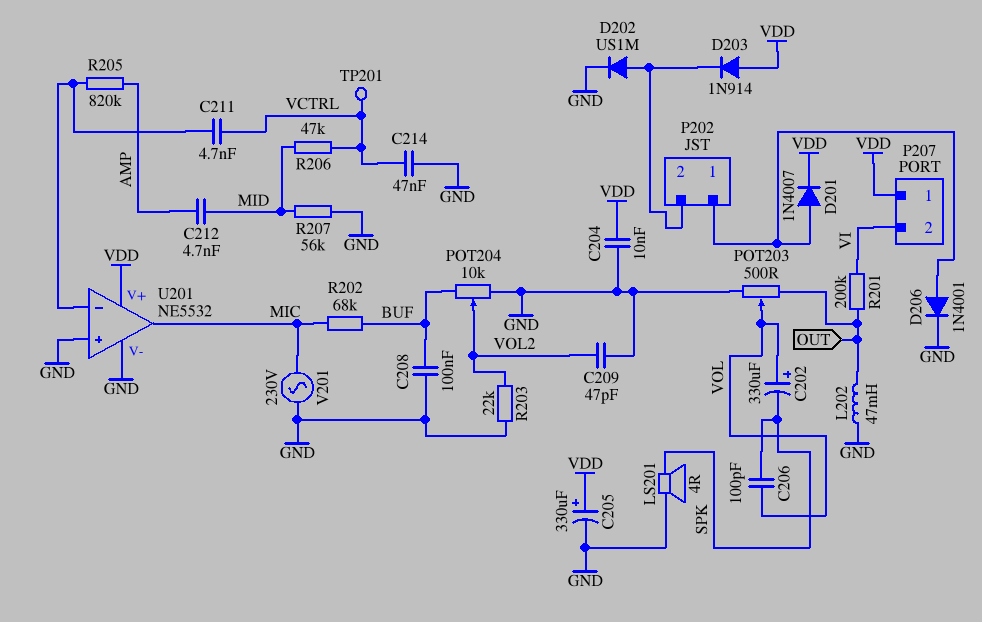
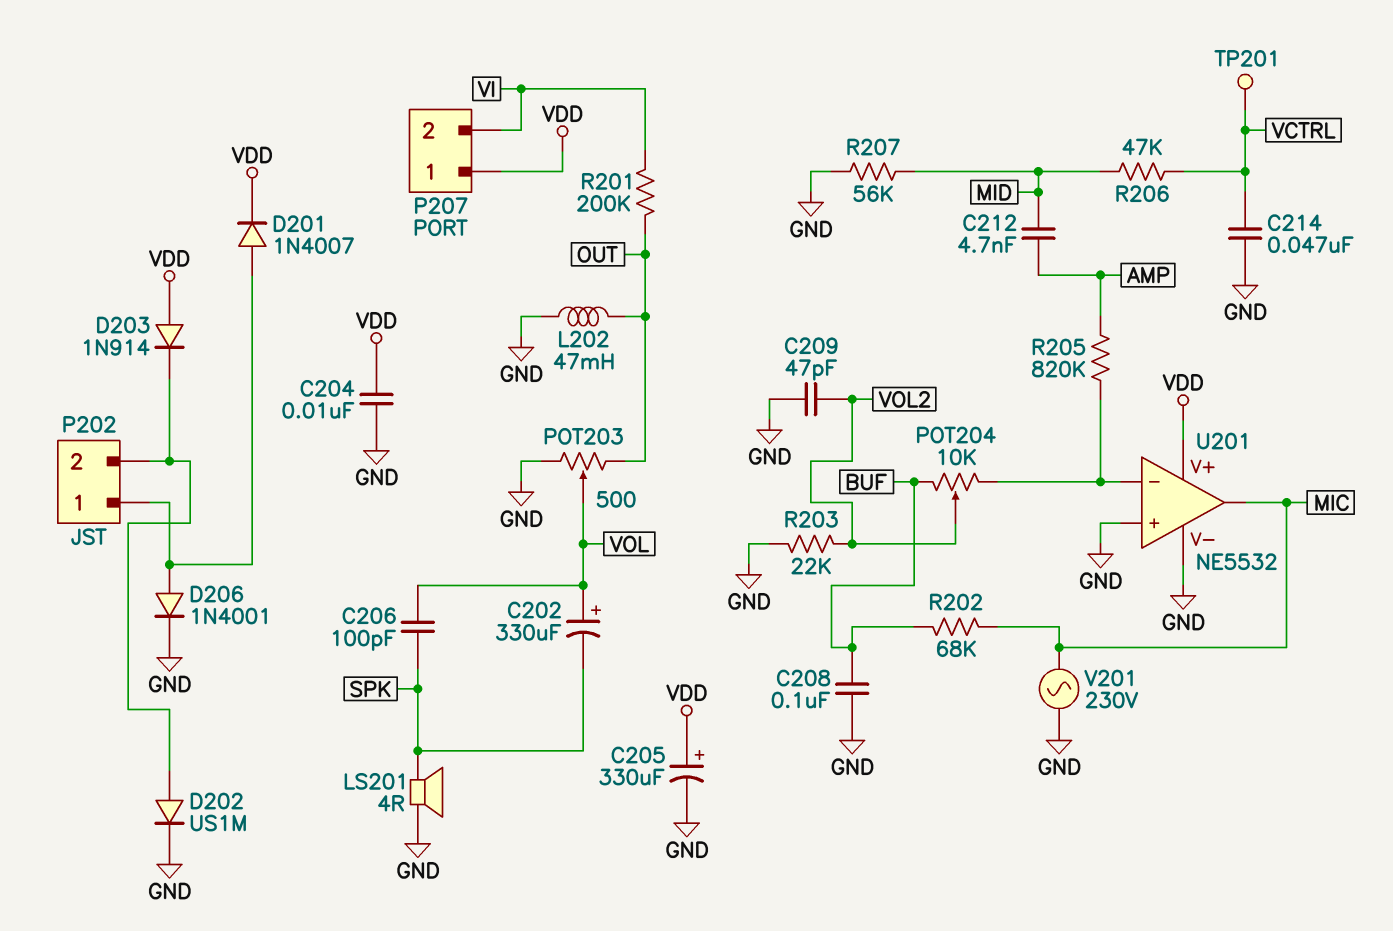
C211: 4.7nF (U201/in-, VCTRL) -> none
POT204: 10k (BUF, GND, wiper VOL2) -> 10k (BUF, U201/in-, wiper VOL2)

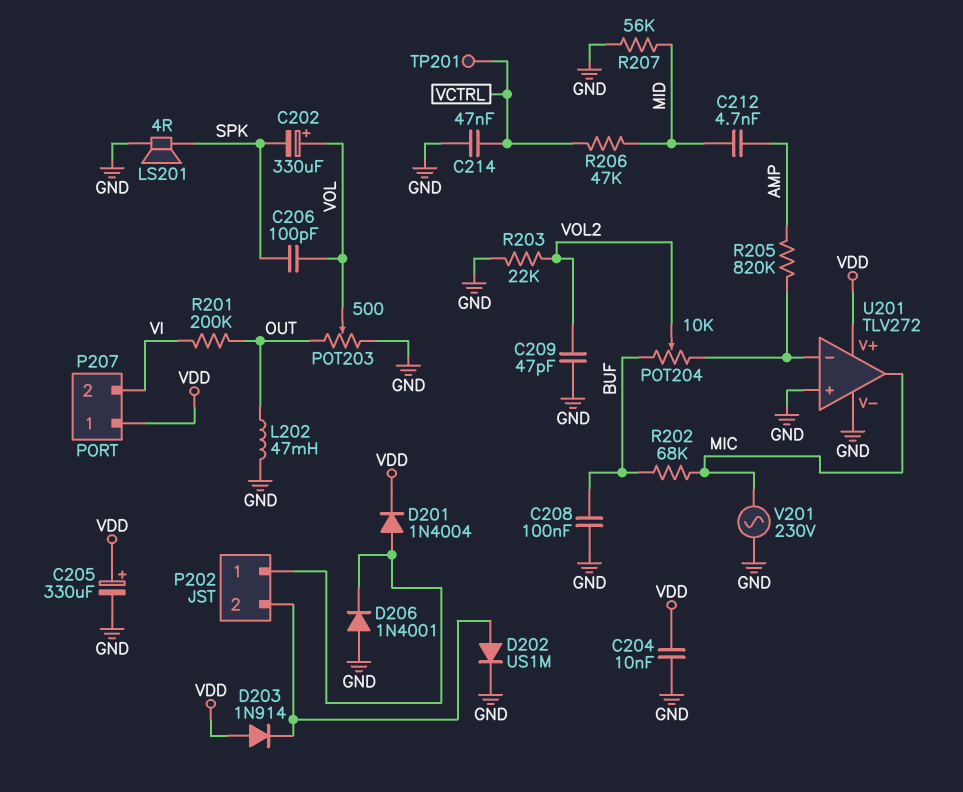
D201: diode 1N4007 (A P202/1, K VDD) -> diode 1N4004 (A P202/1, K VDD)
D206: diode 1N4001 (A P202/1, K GND) -> diode 1N4001 (A GND, K P202/1)
U201: NE5532 -> TLV272

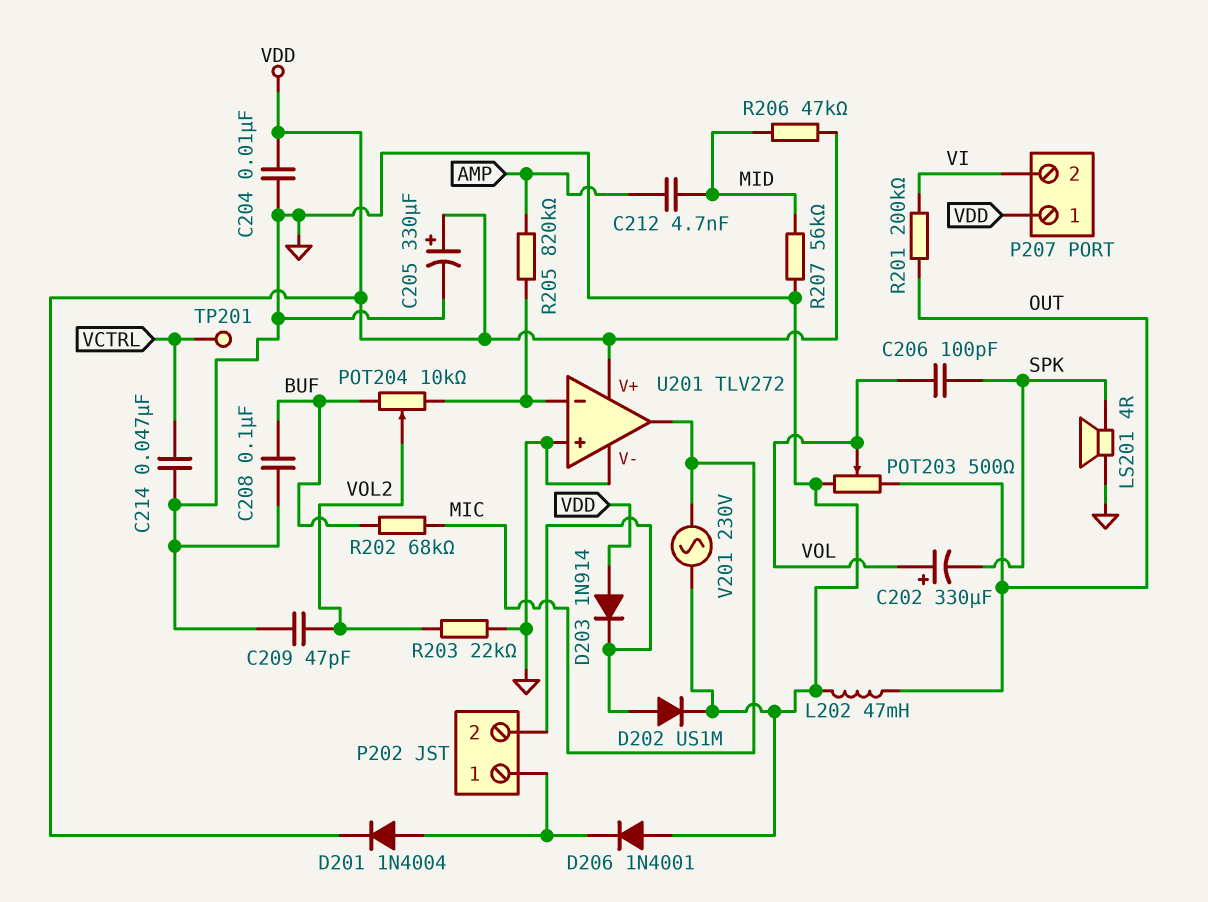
R206: 47k (MID, VCTRL) -> 47k (MID, VDD)

